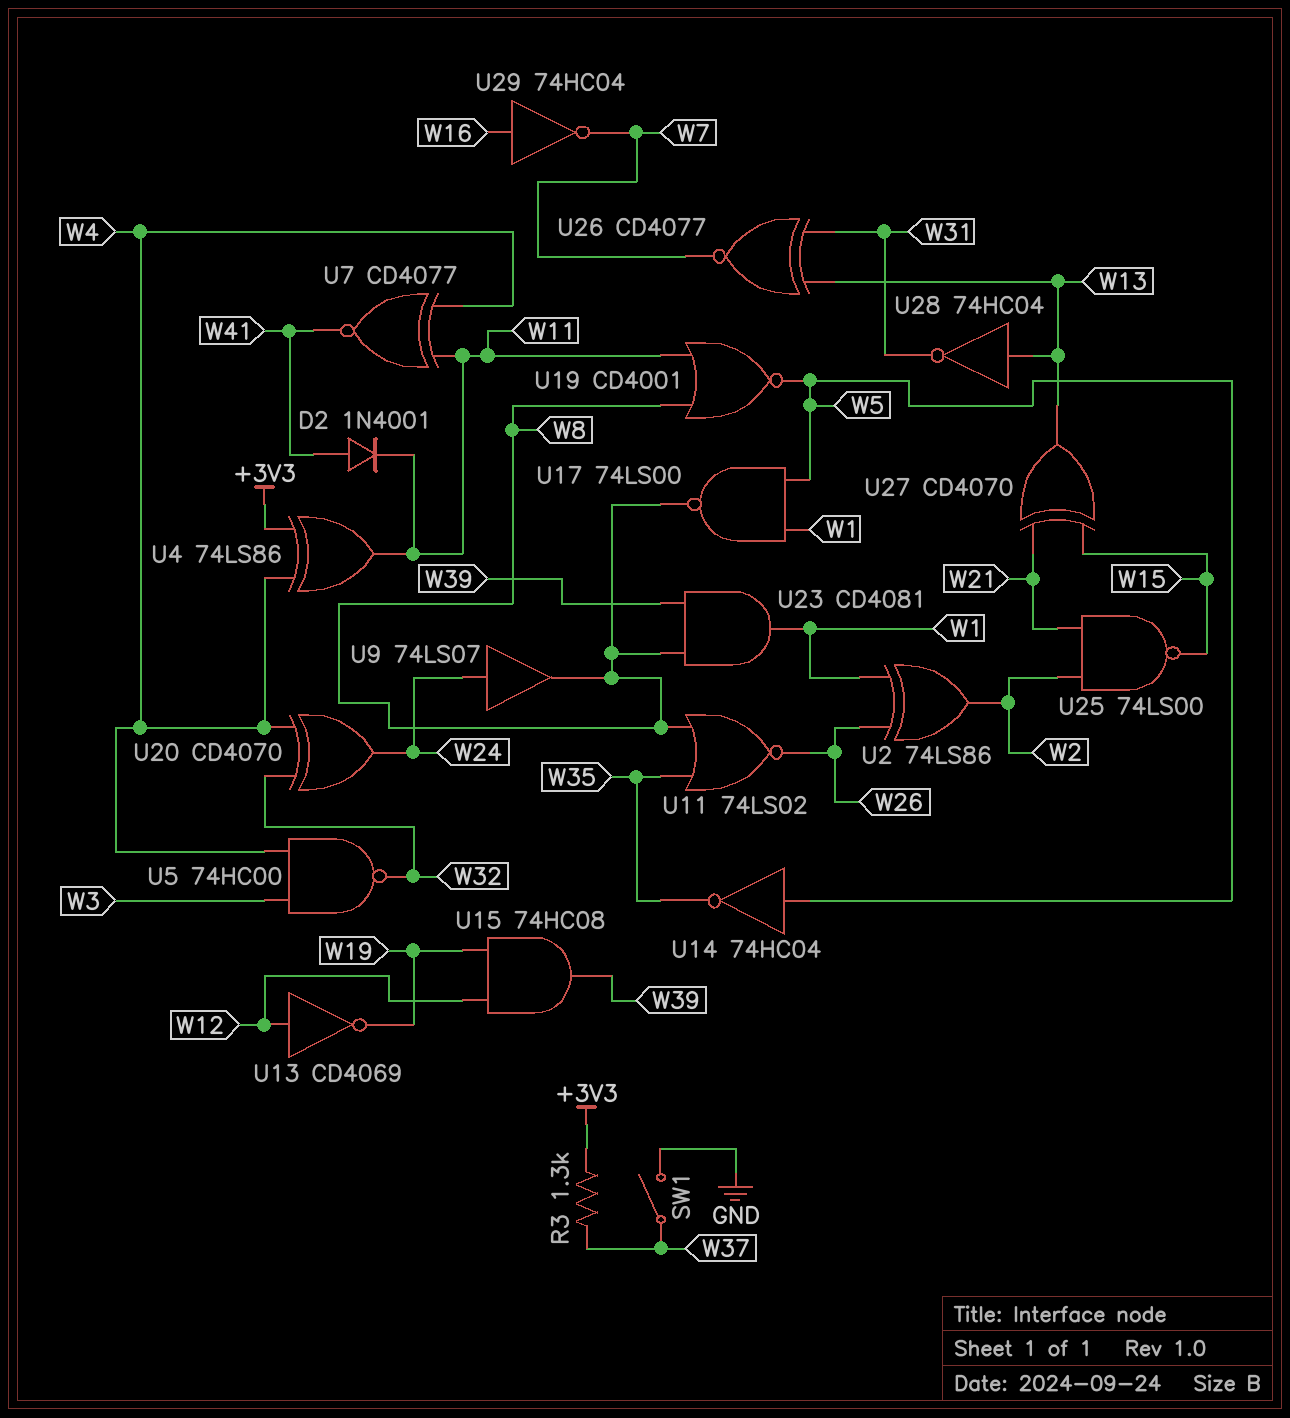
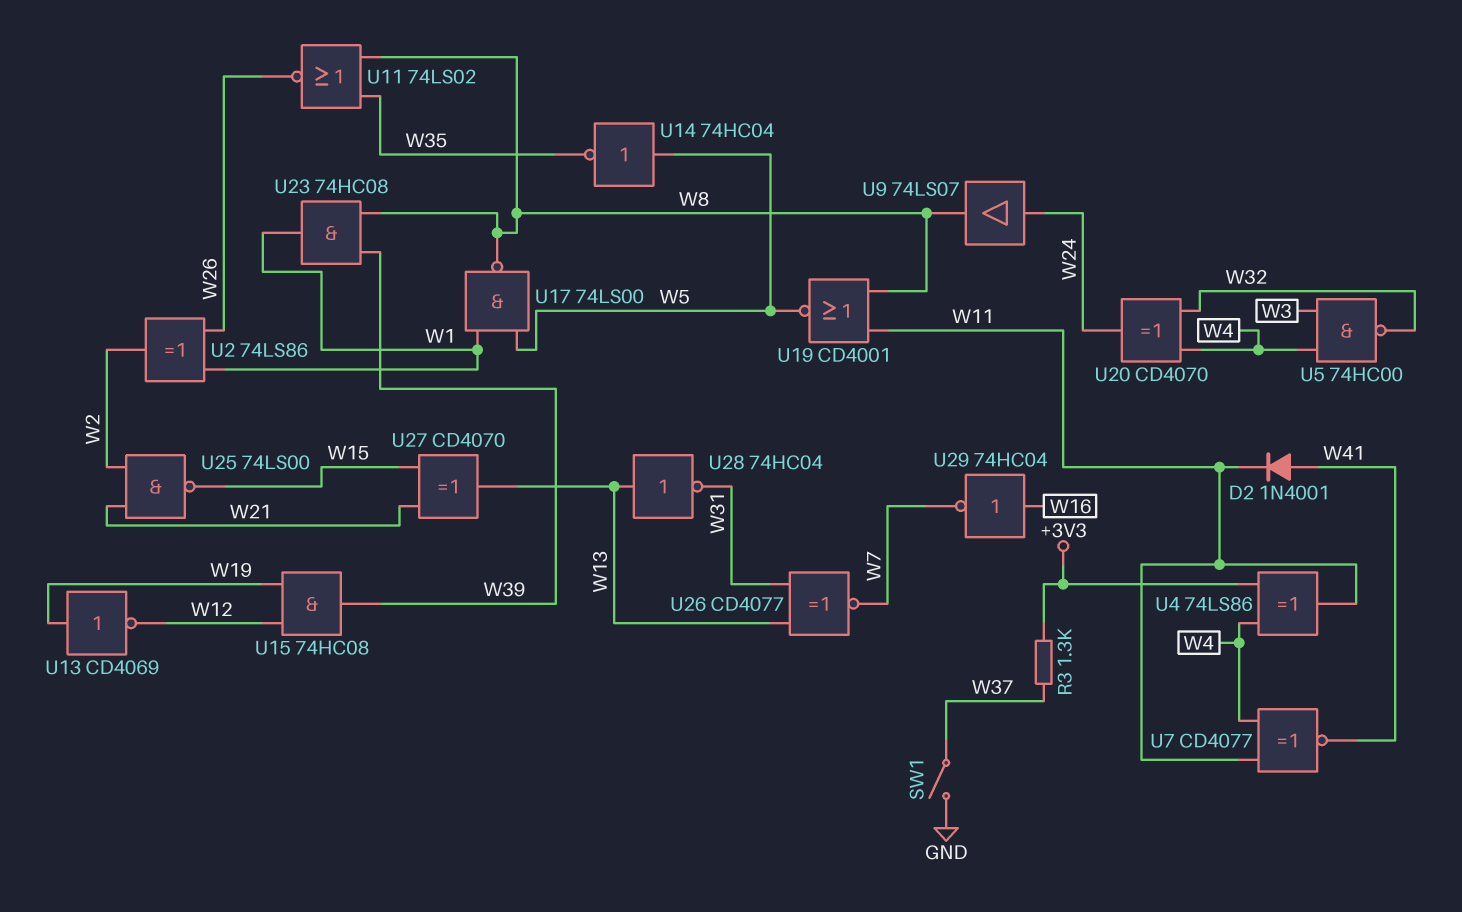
U13: NOT CD4069 (in W12, out W19) -> NOT CD4069 (in W19, out W12)
U23: AND CD4081 (in W8, in W39, out W1) -> AND 74HC08 (in W8, in W39, out W1)

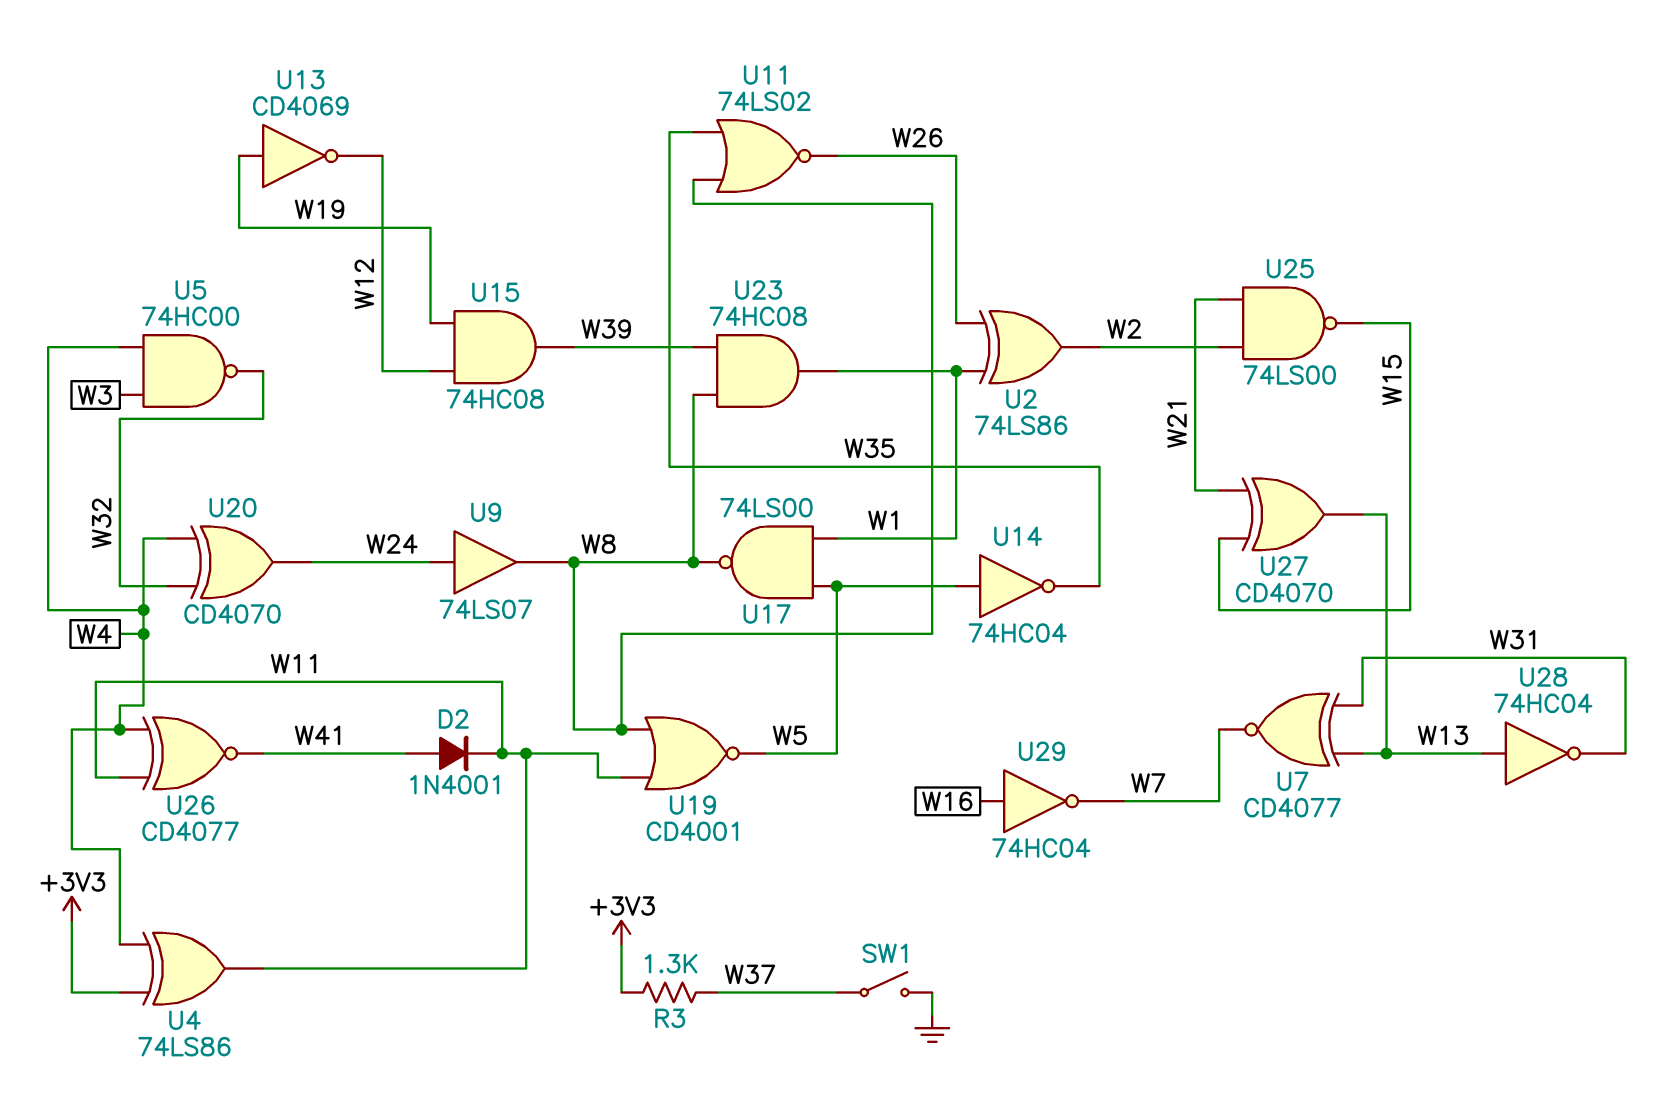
U7: XNOR CD4077 (in W4, in W11, out W41) -> XNOR CD4077 (in W13, in W31, out W7)
U26: XNOR CD4077 (in W13, in W31, out W7) -> XNOR CD4077 (in W4, in W11, out W41)

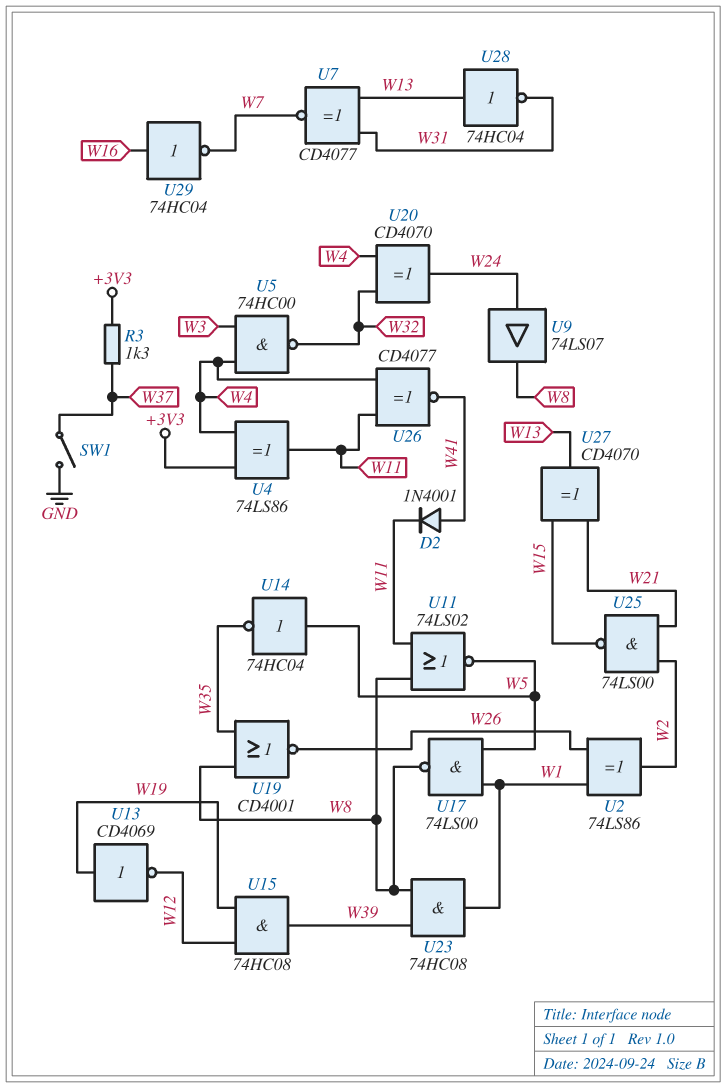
U11: NOR 74LS02 (in W8, in W35, out W26) -> NOR 74LS02 (in W8, in W11, out W5)
U19: NOR CD4001 (in W8, in W11, out W5) -> NOR CD4001 (in W8, in W35, out W26)

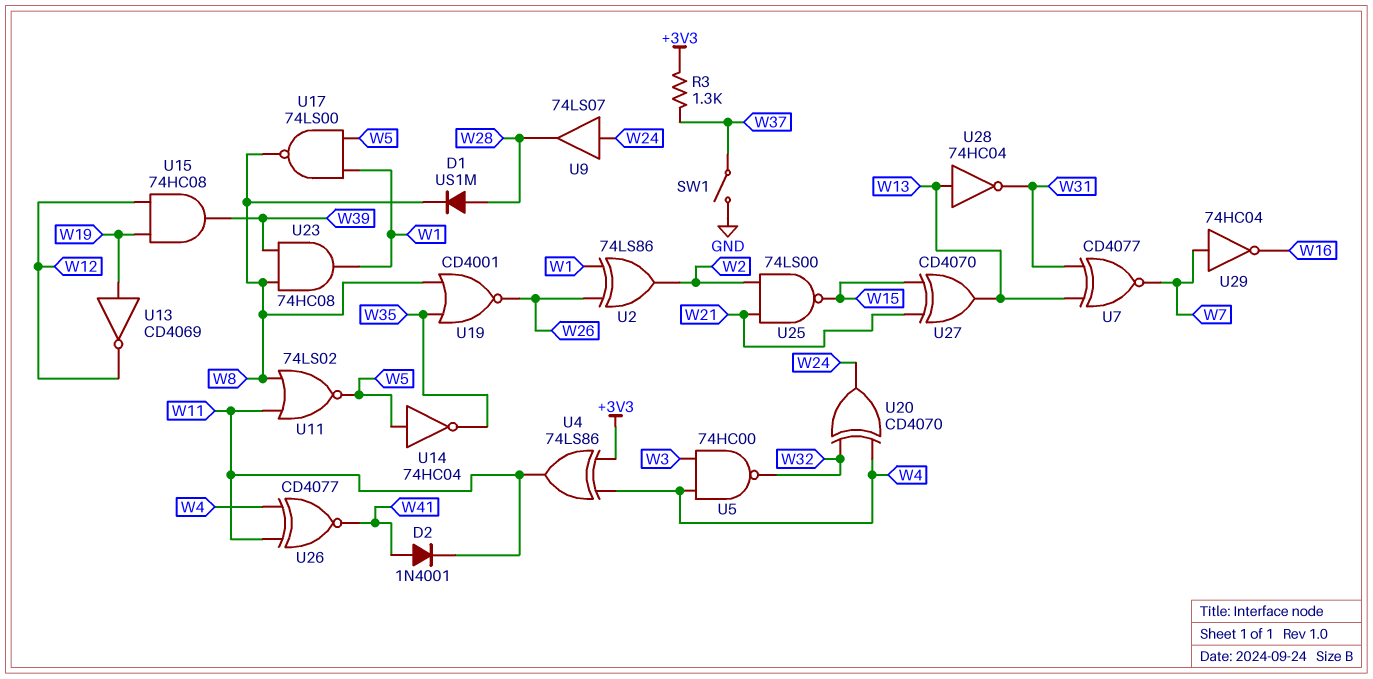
D1: none -> diode US1M (A W28, K W8)
U9: buffer 74LS07 (in W24, out W8) -> buffer 74LS07 (in W24, out W28)
U29: NOT 74HC04 (in W16, out W7) -> NOT 74HC04 (in W7, out W16)

